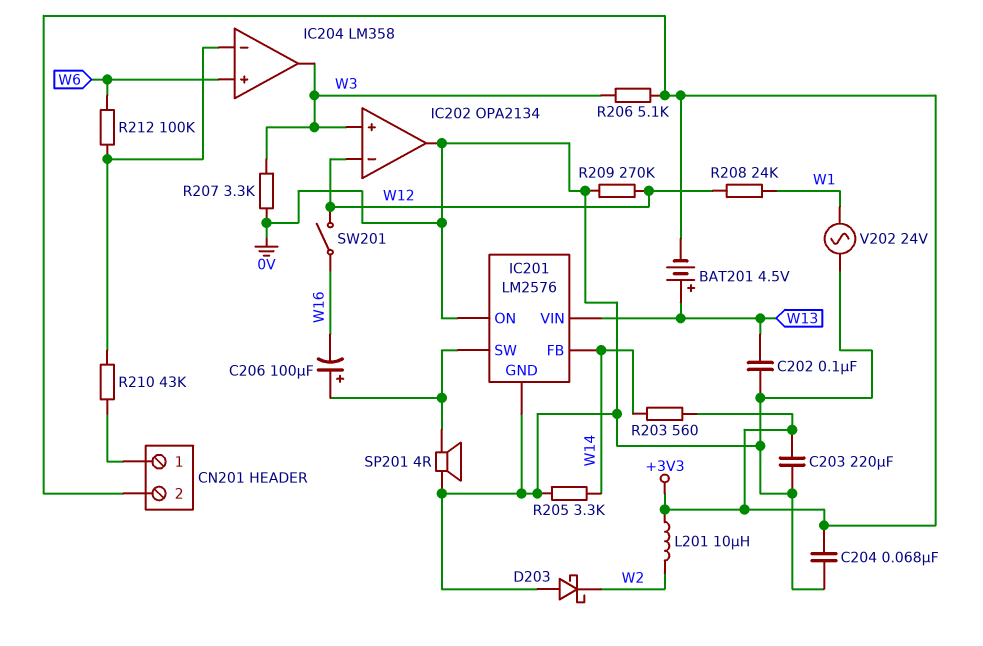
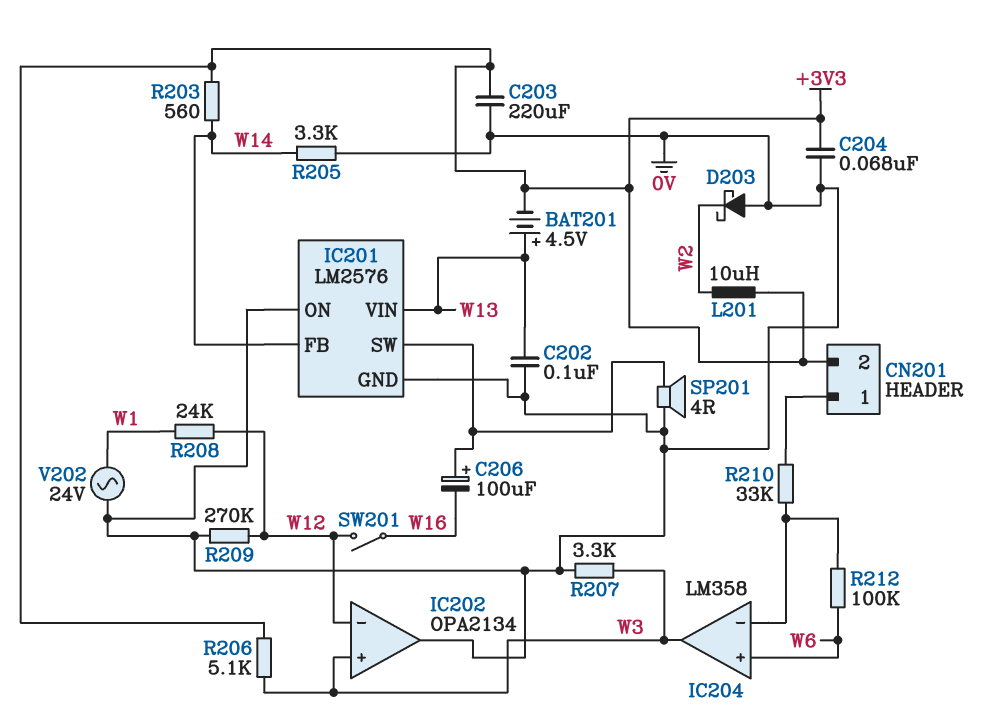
R210: 43k (CN201/1, IC204/in-) -> 33k (CN201/1, IC204/in-)

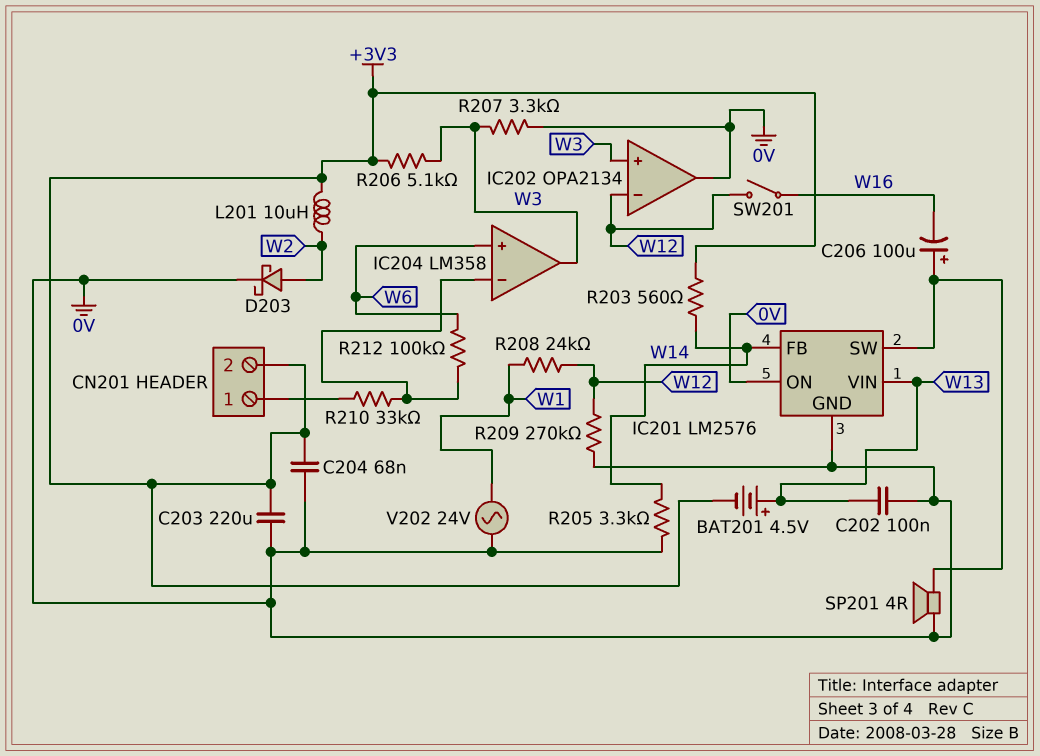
D203: schottky (A 0V, K W2) -> schottky (A W2, K 0V)

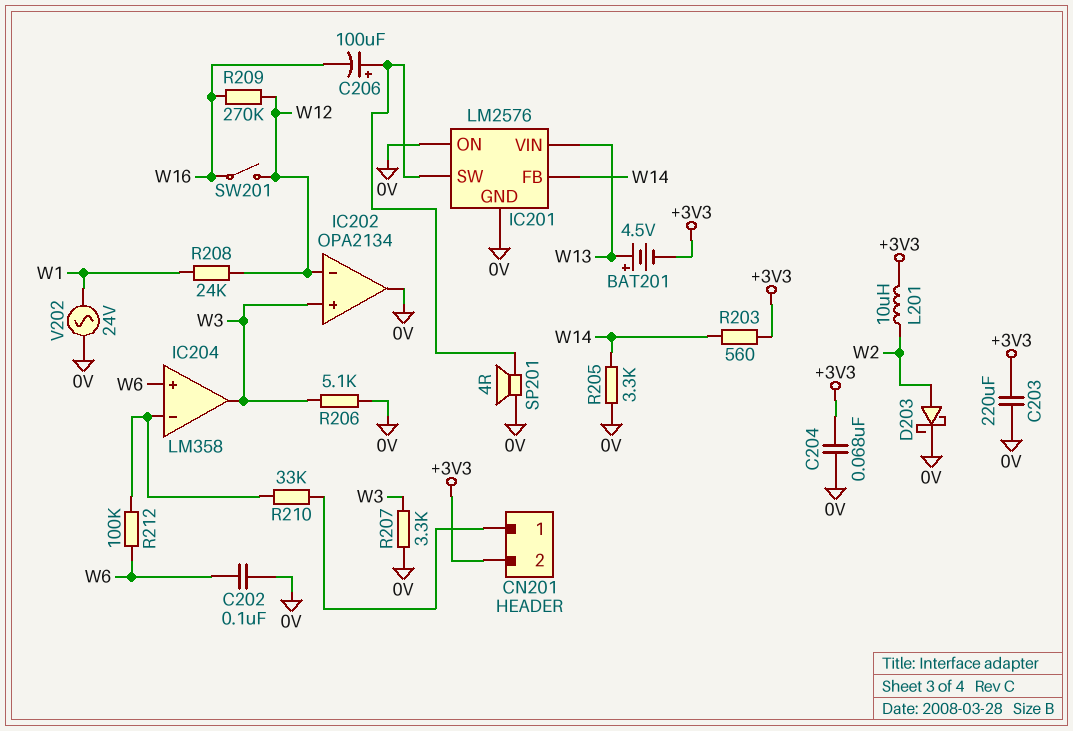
C202: 100nF (0V, W13) -> 100nF (0V, W6)
R206: 5.1k (+3V3, W3) -> 5.1k (0V, W3)
R209: 270k (0V, W12) -> 270k (W12, W16)

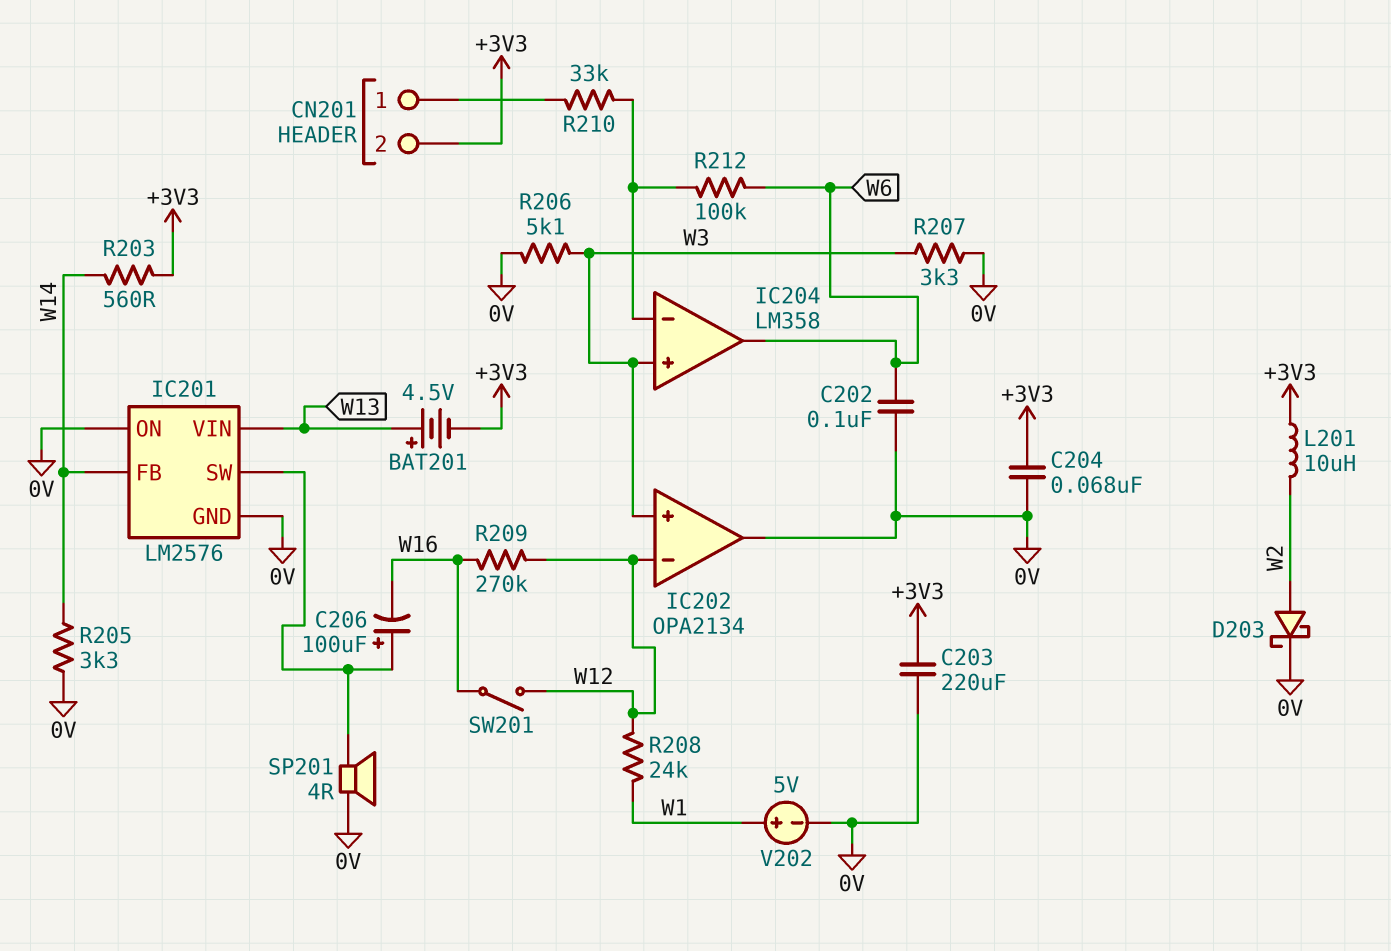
IC204 pin in+: W6 -> W3
IC204 pin out: W3 -> W6
V202: AC 24V (0V, W1) -> 5V (plus W1, minus 0V)

